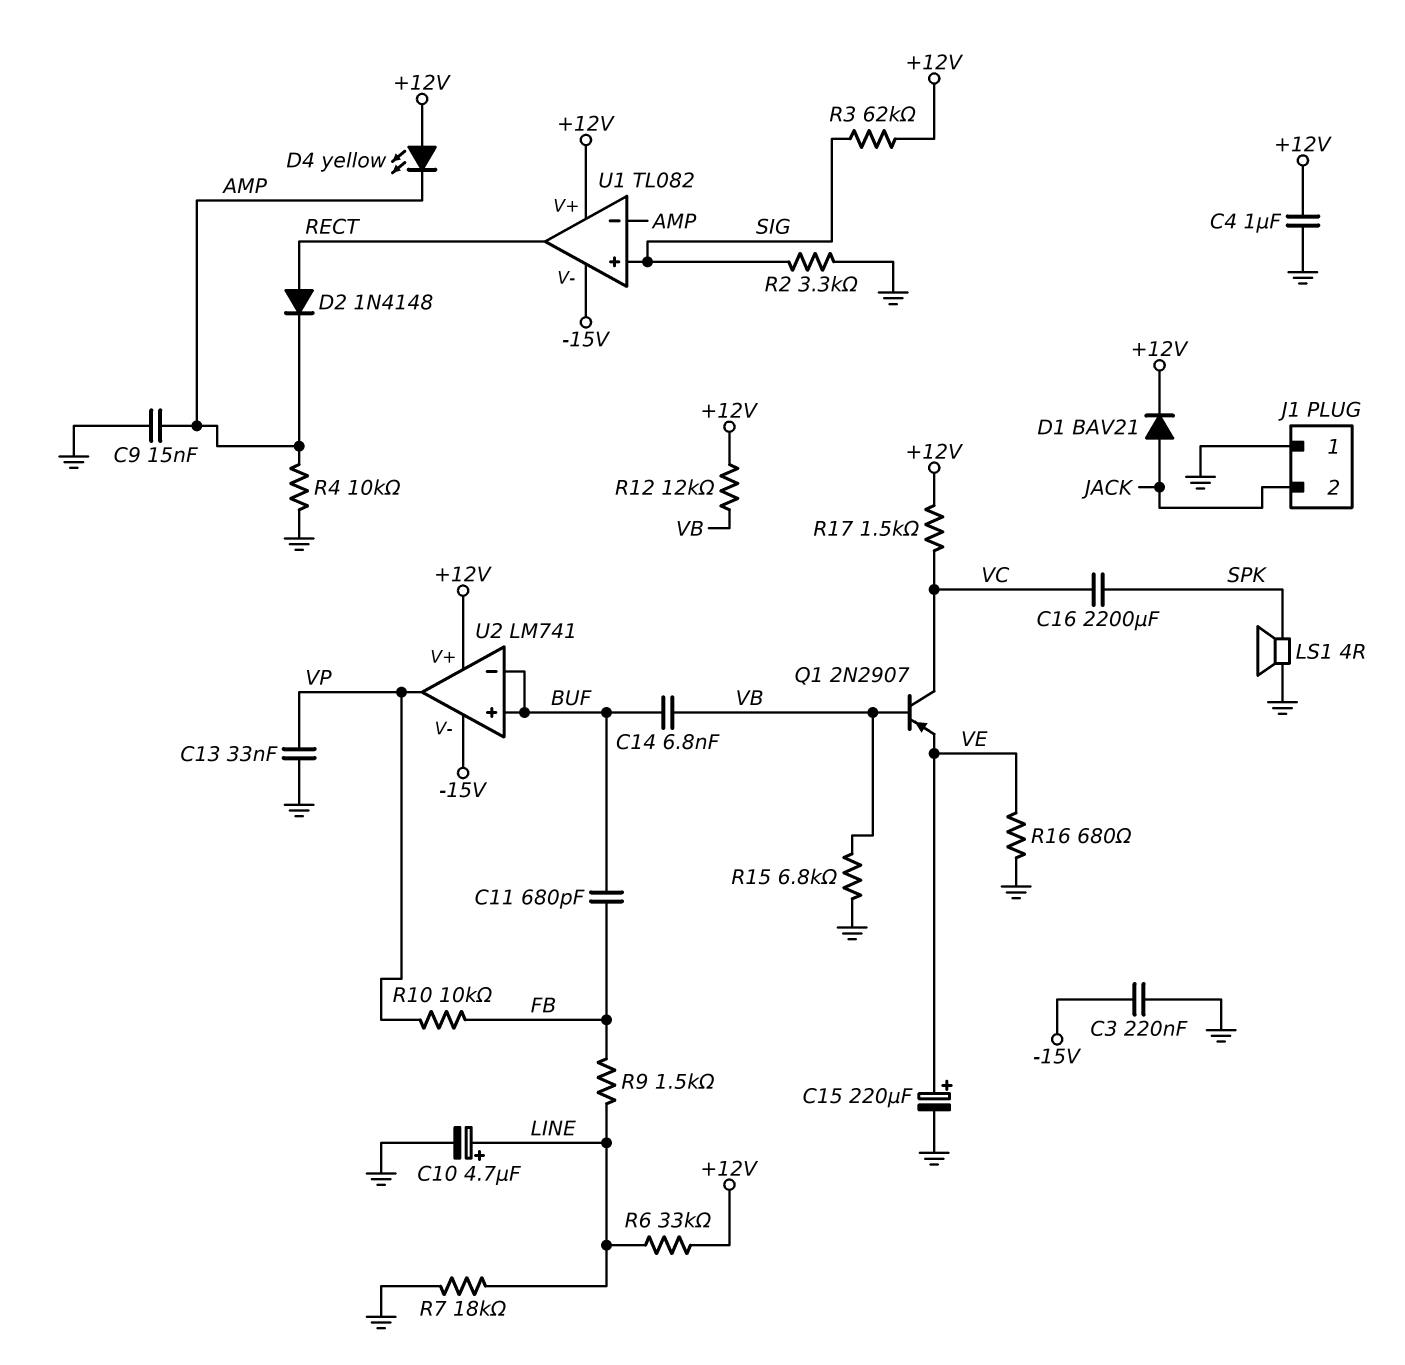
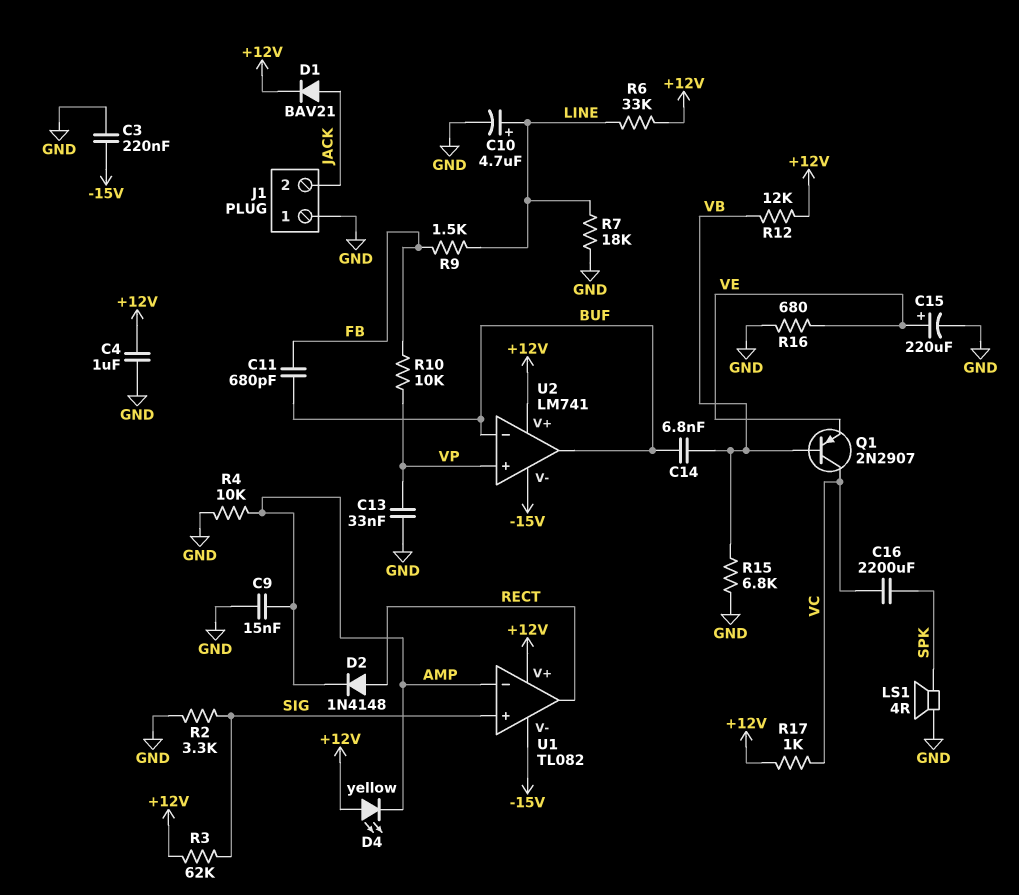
R17: 1.5k (+12V, VC) -> 1k (+12V, VC)
U2 pin in+: BUF -> VP
U2 pin out: VP -> BUF

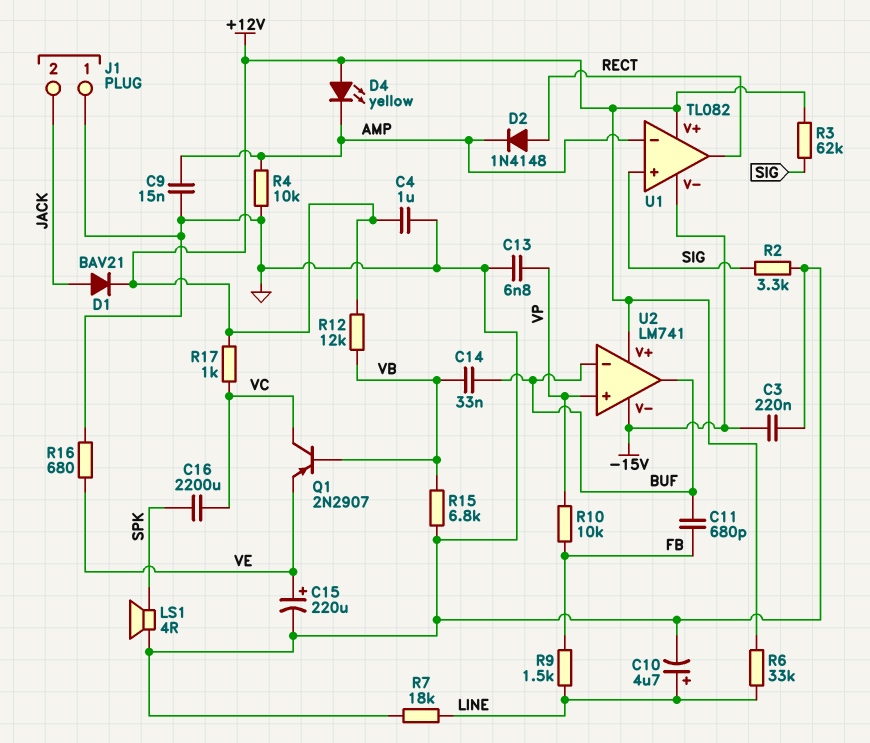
C13: 33nF (GND, VP) -> 6.8nF (GND, VP)
C14: 6.8nF (BUF, VB) -> 33nF (BUF, VB)

